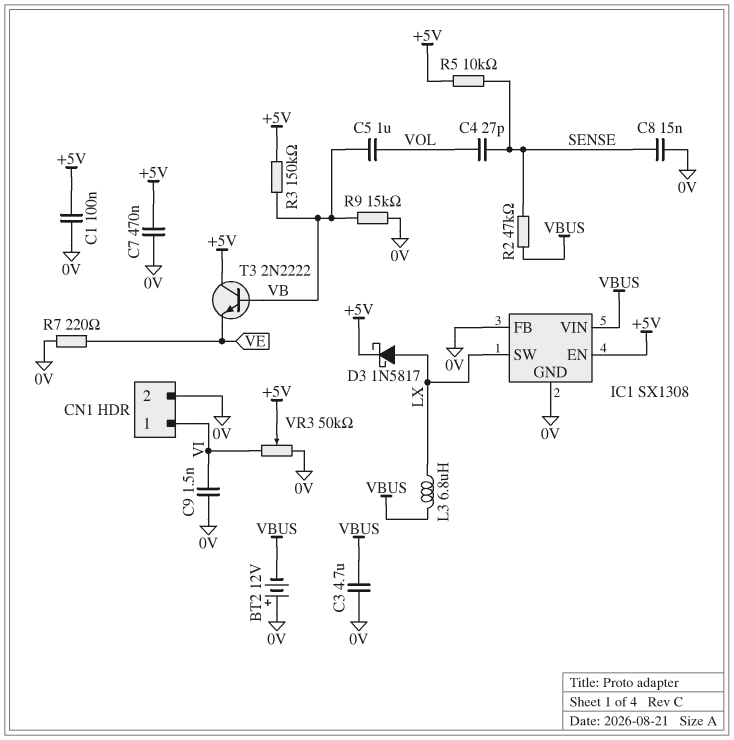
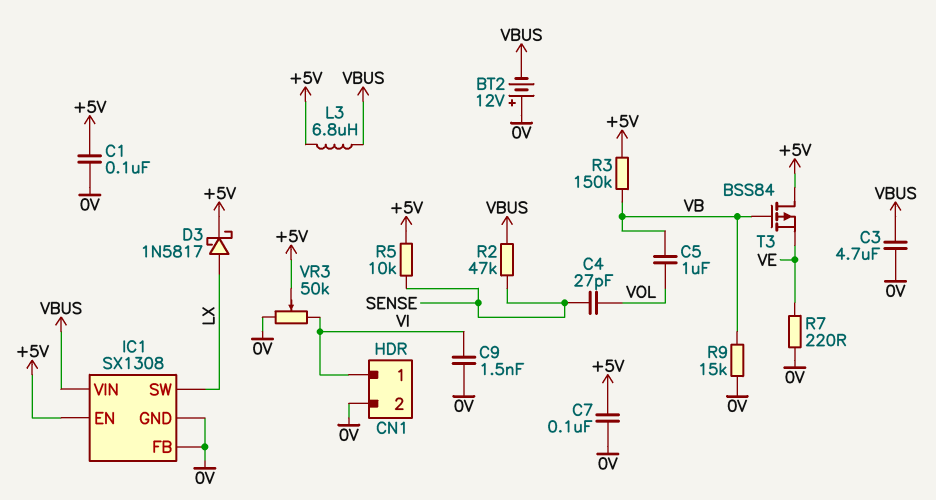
C7: 470nF (+5V, 0V) -> 100nF (+5V, 0V)
C8: 15nF (0V, SENSE) -> none
L3: 6.8uH (LX, VBUS) -> 6.8uH (+5V, VBUS)
T3: NPN 2N2222 (B VB, C +5V, E VE) -> PMOS BSS84 (G VB, D +5V, S VE)

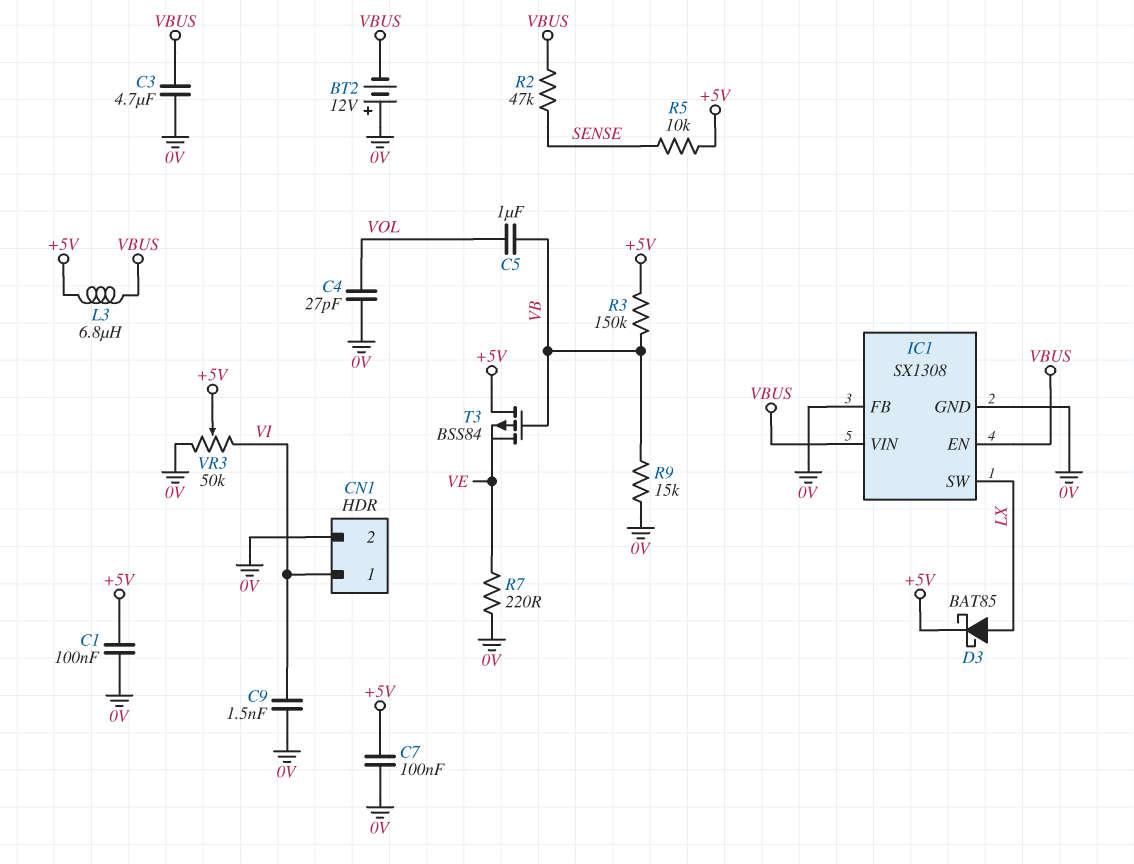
C4: 27pF (SENSE, VOL) -> 27pF (0V, VOL)
D3: schottky 1N5817 (A LX, K +5V) -> schottky BAT85 (A LX, K +5V)
IC1 pin EN: +5V -> VBUS

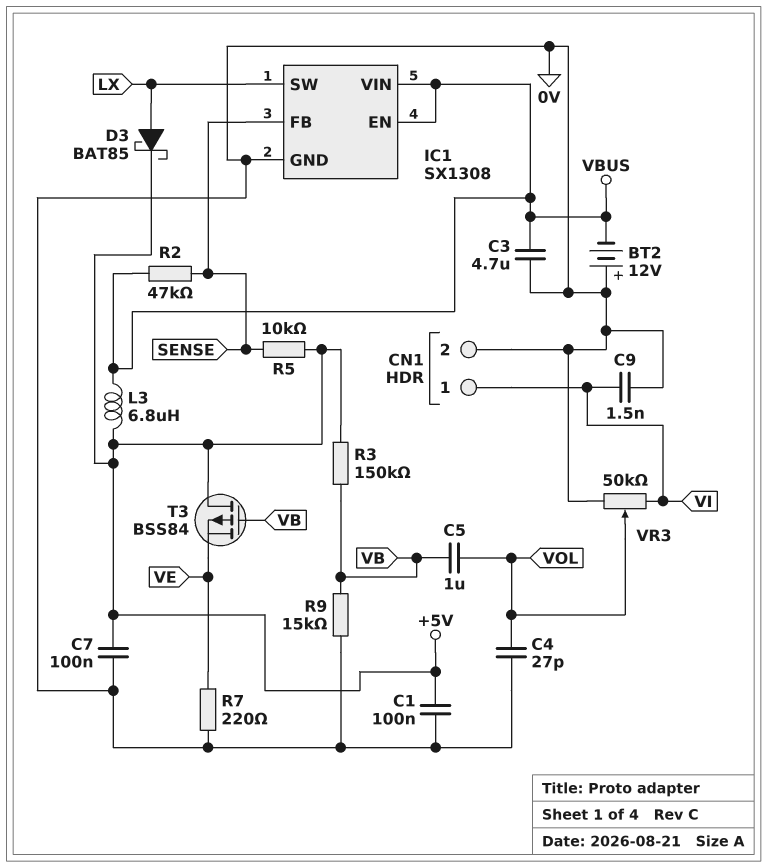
IC1 pin FB: 0V -> SENSE
VR3: 50k (0V, VI, wiper +5V) -> 50k (0V, VI, wiper VOL)

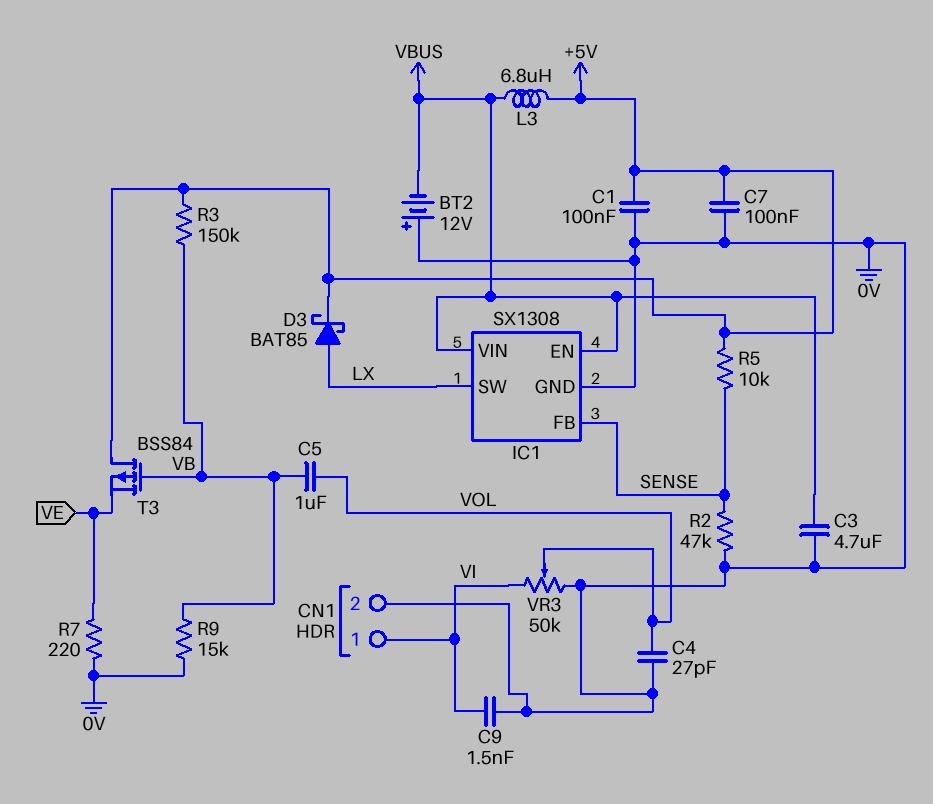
R2: 47k (SENSE, VBUS) -> 47k (0V, SENSE)

